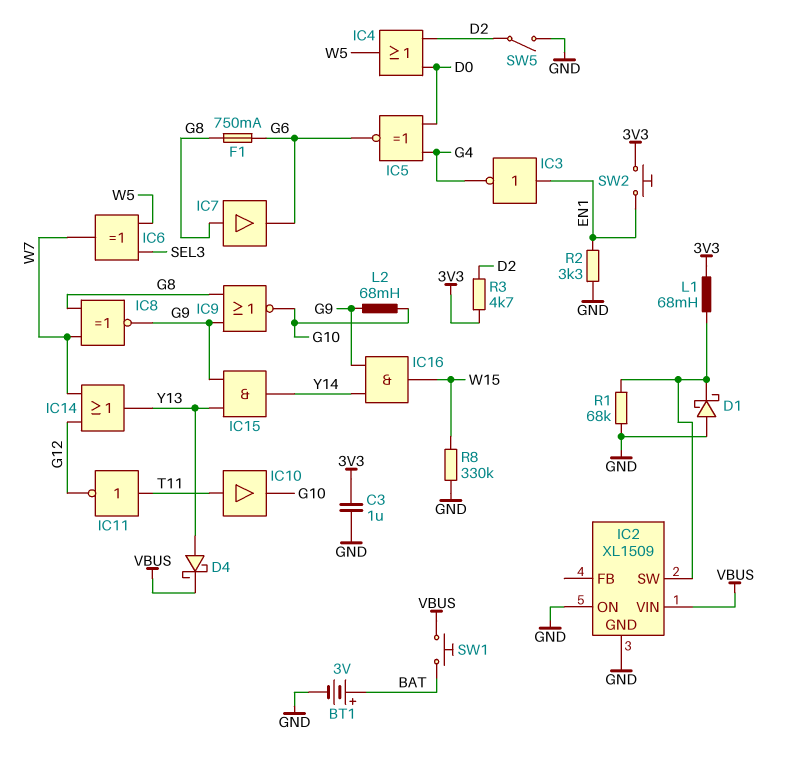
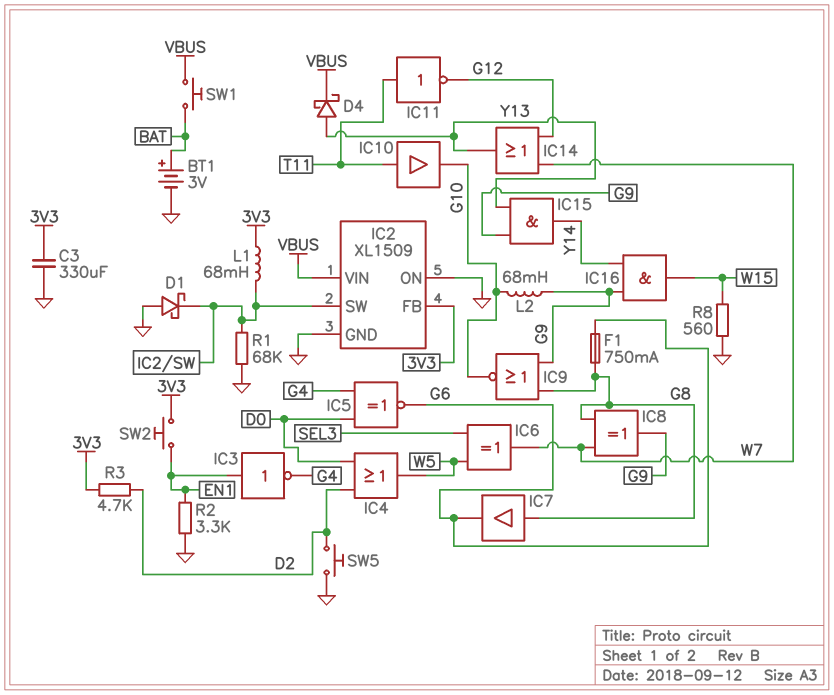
C3: 1uF (3V3, GND) -> 330uF (3V3, GND)
IC2 pin FB: none -> 3V3
IC8: XNOR (in G8, in W7, out G9) -> XOR (in G8, in W7, out G9)
R8: 330k (GND, W15) -> 560 (GND, W15)
SW5: switch (D2, GND) -> button (D2, GND)

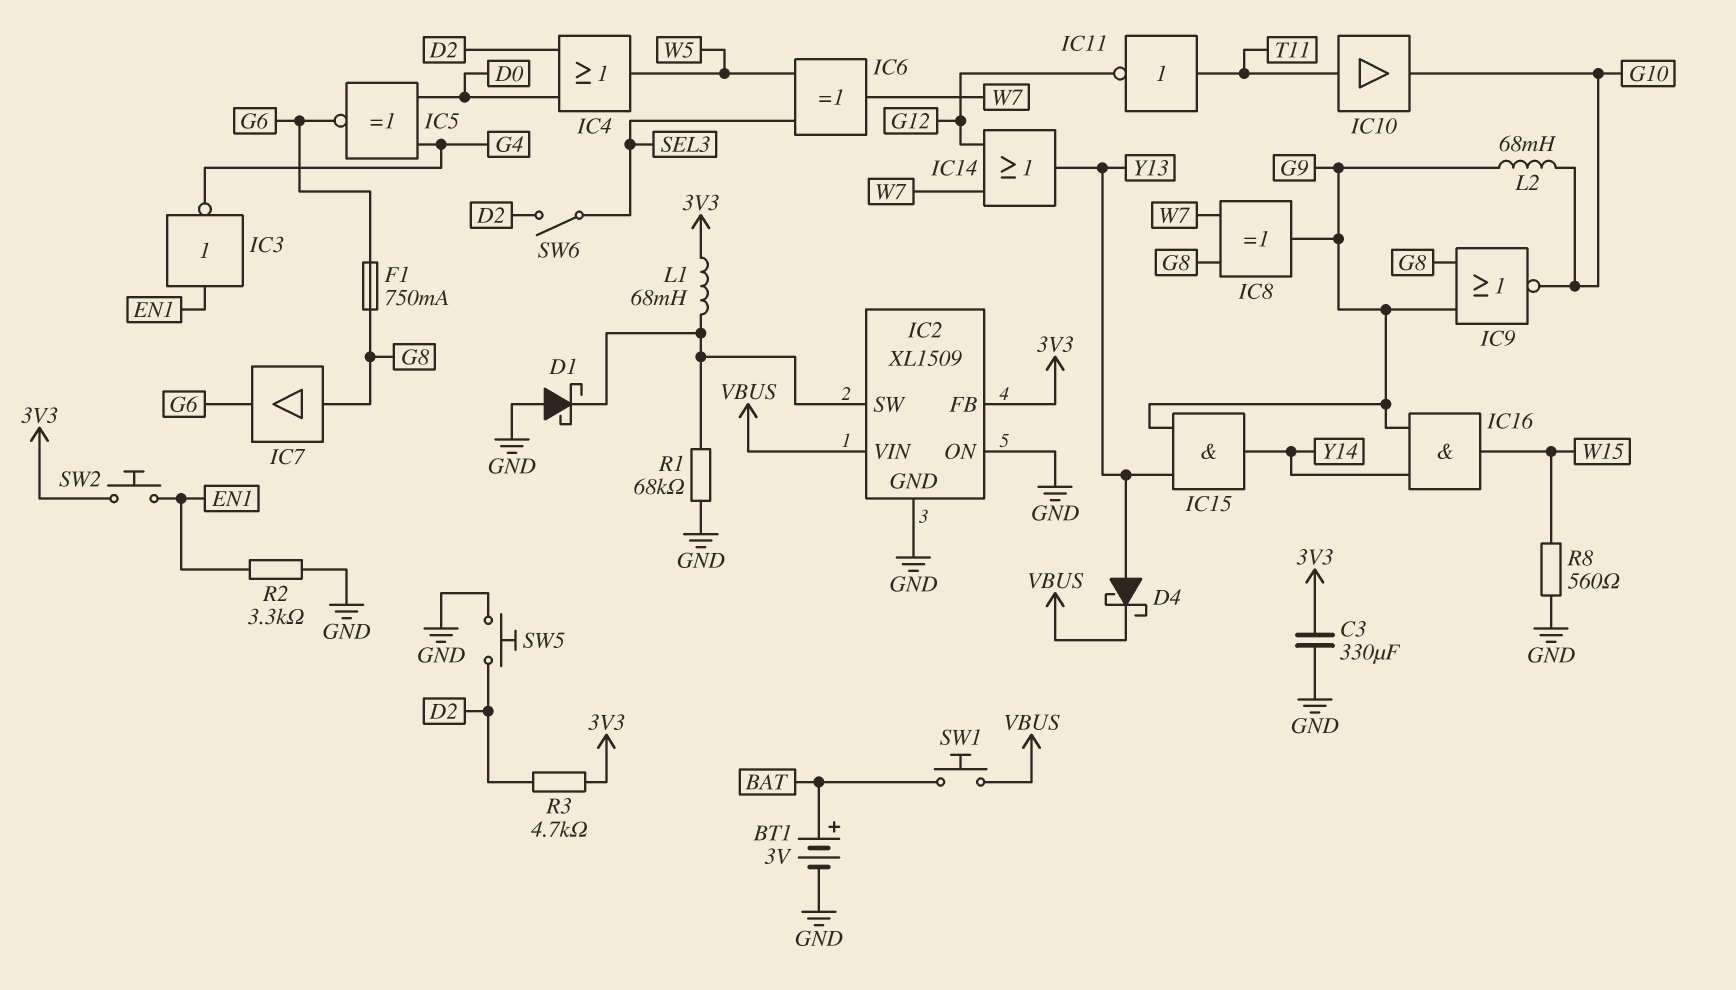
SW6: none -> switch (D2, SEL3)

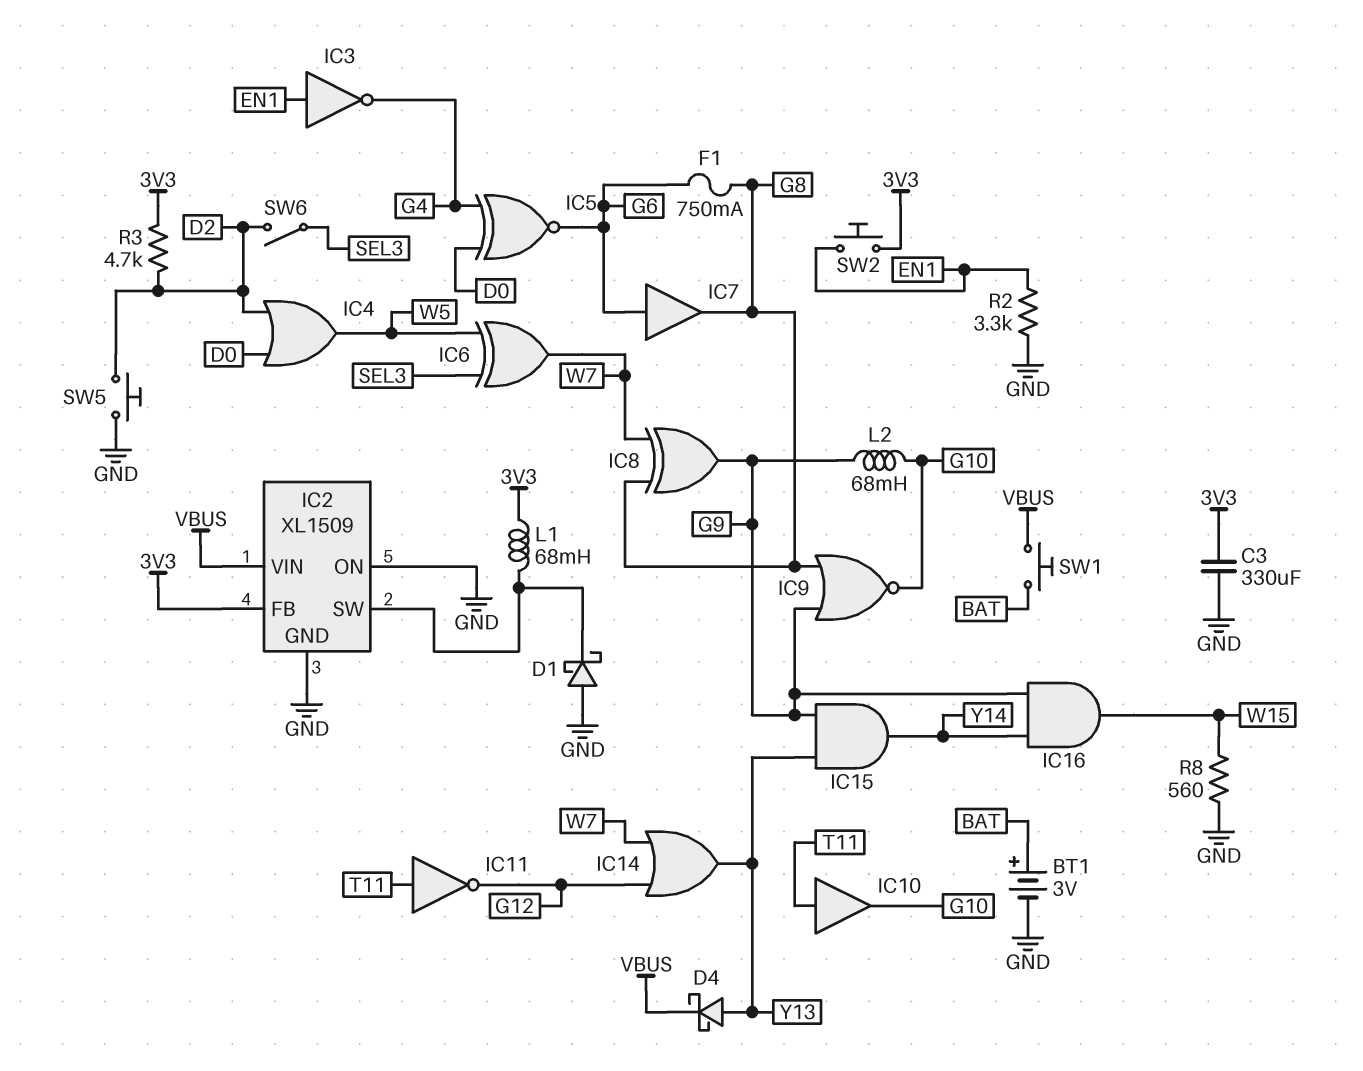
IC7: buffer (in G8, out G6) -> buffer (in G6, out G8)
R1: 68k (GND, IC2/SW) -> none

